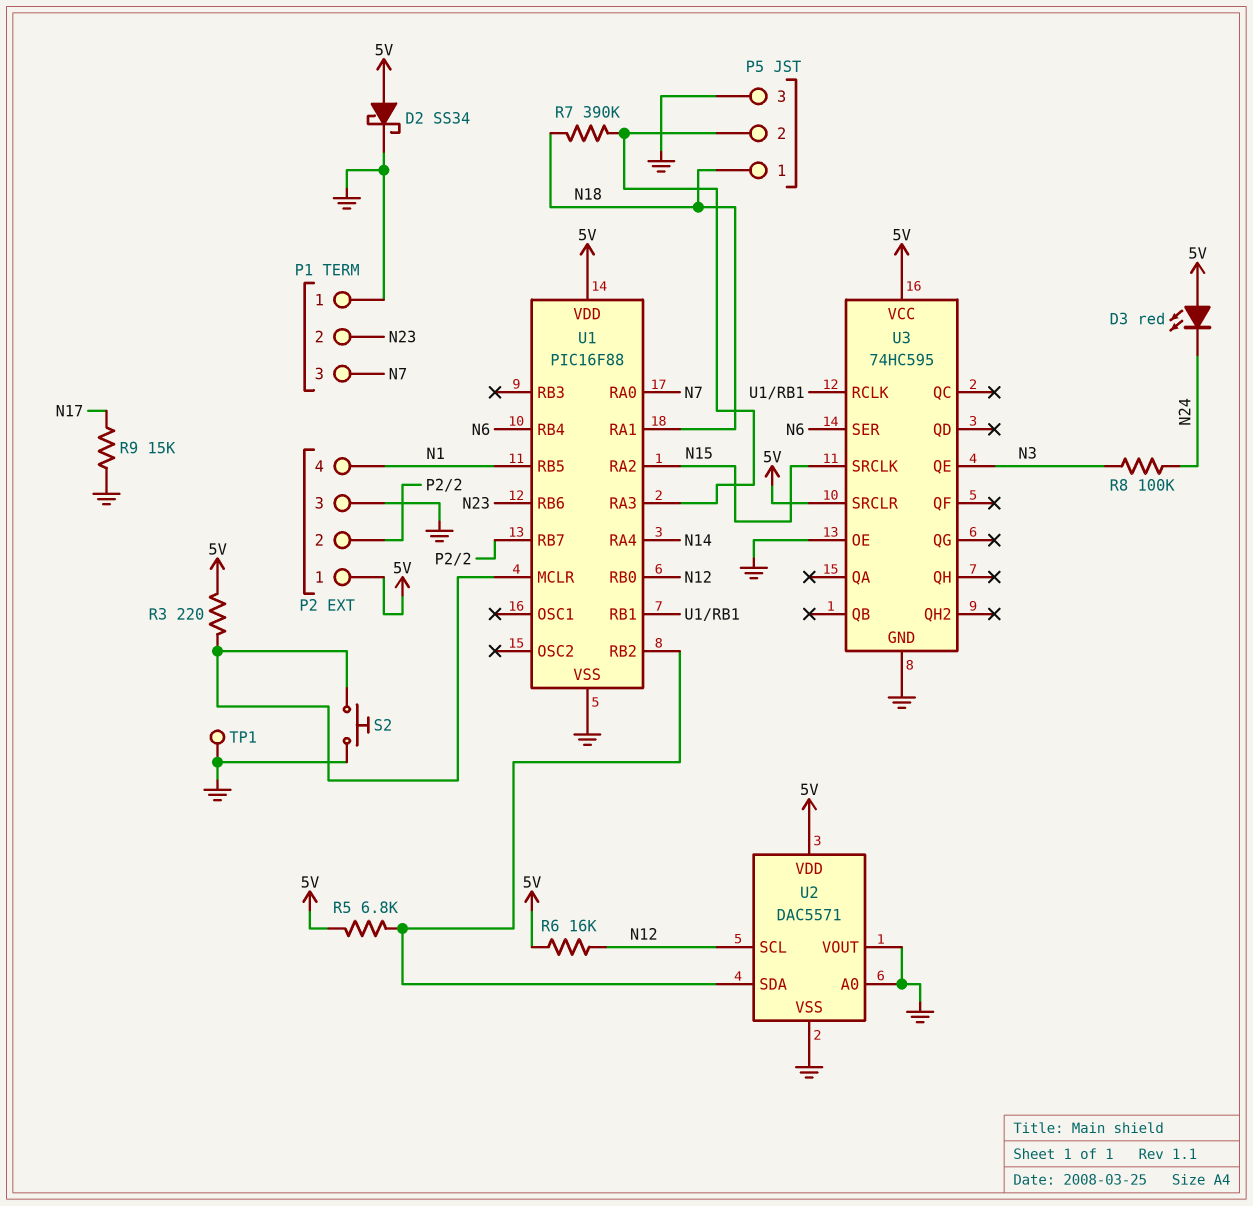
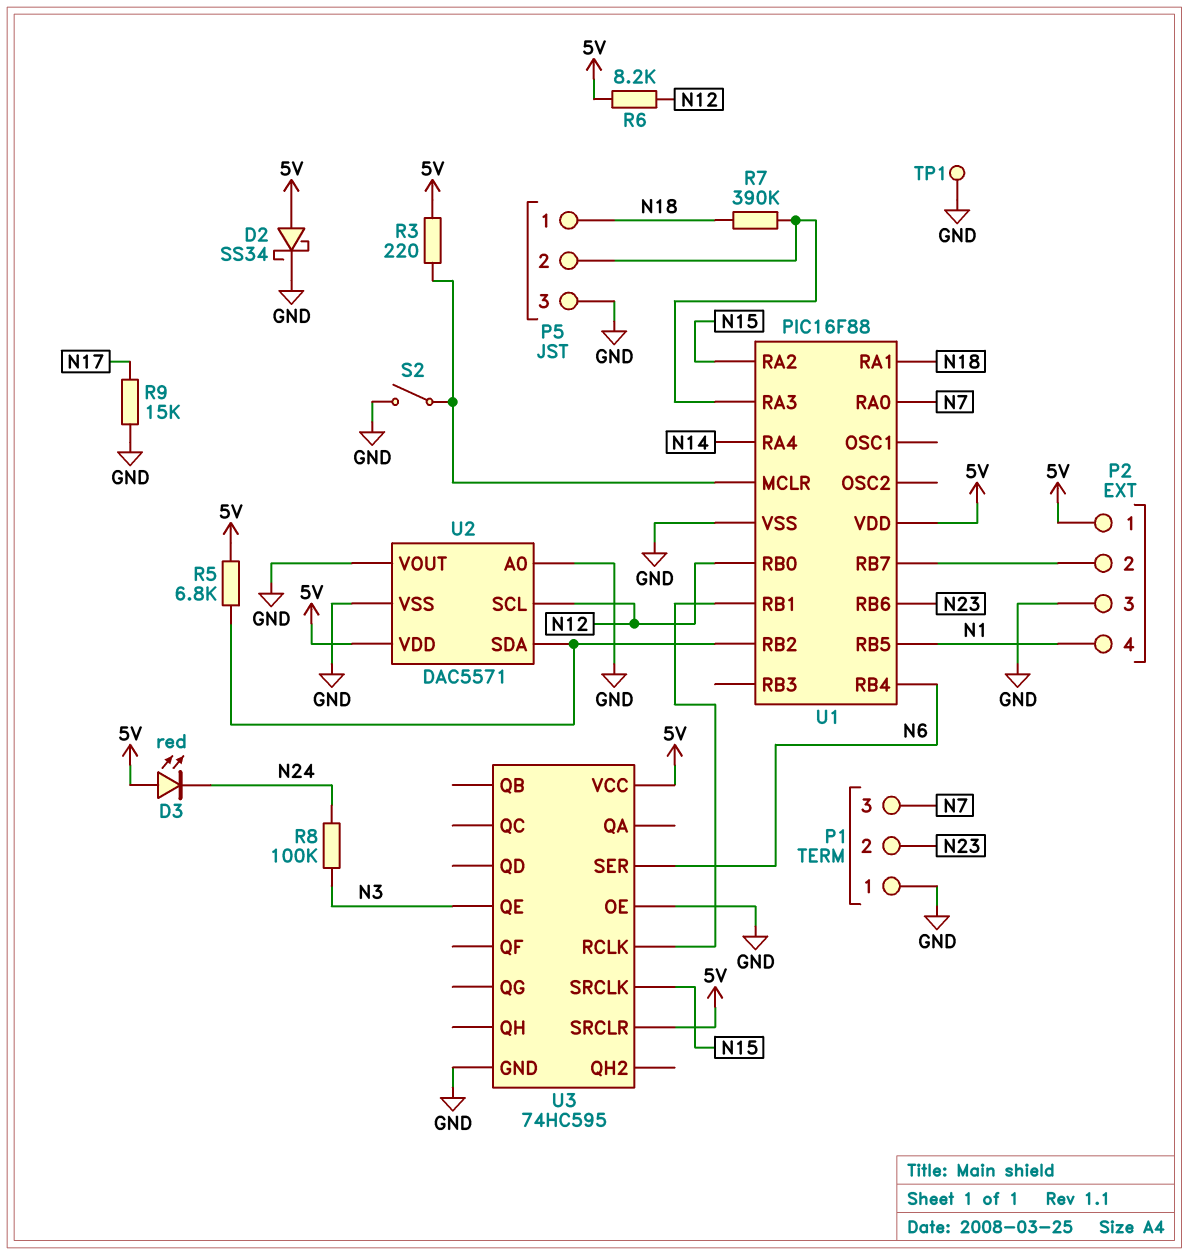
R6: 16k (5V, N12) -> 8.2k (5V, N12)
S2: button (GND, U1/MCLR) -> switch (GND, U1/MCLR)

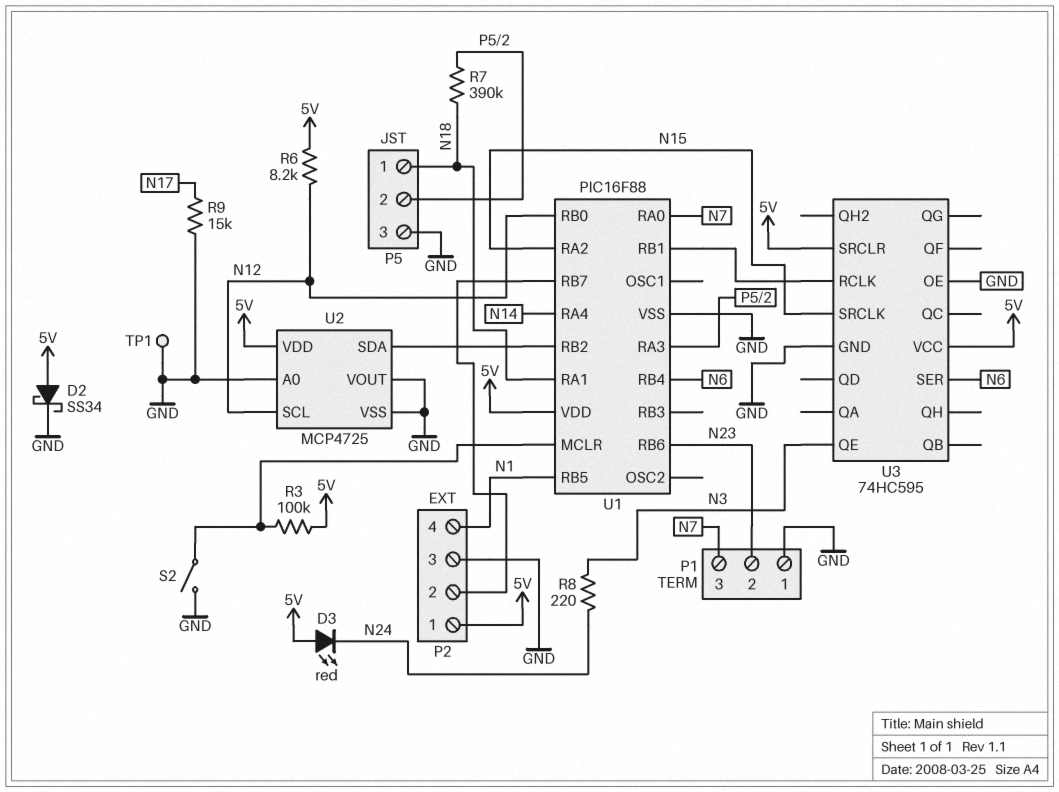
R3: 220 (5V, U1/MCLR) -> 100k (5V, U1/MCLR)
R5: 6.8k (5V, U1/RB2) -> none
R8: 100k (N3, N24) -> 220 (N3, N24)
U2: DAC5571 -> MCP4725

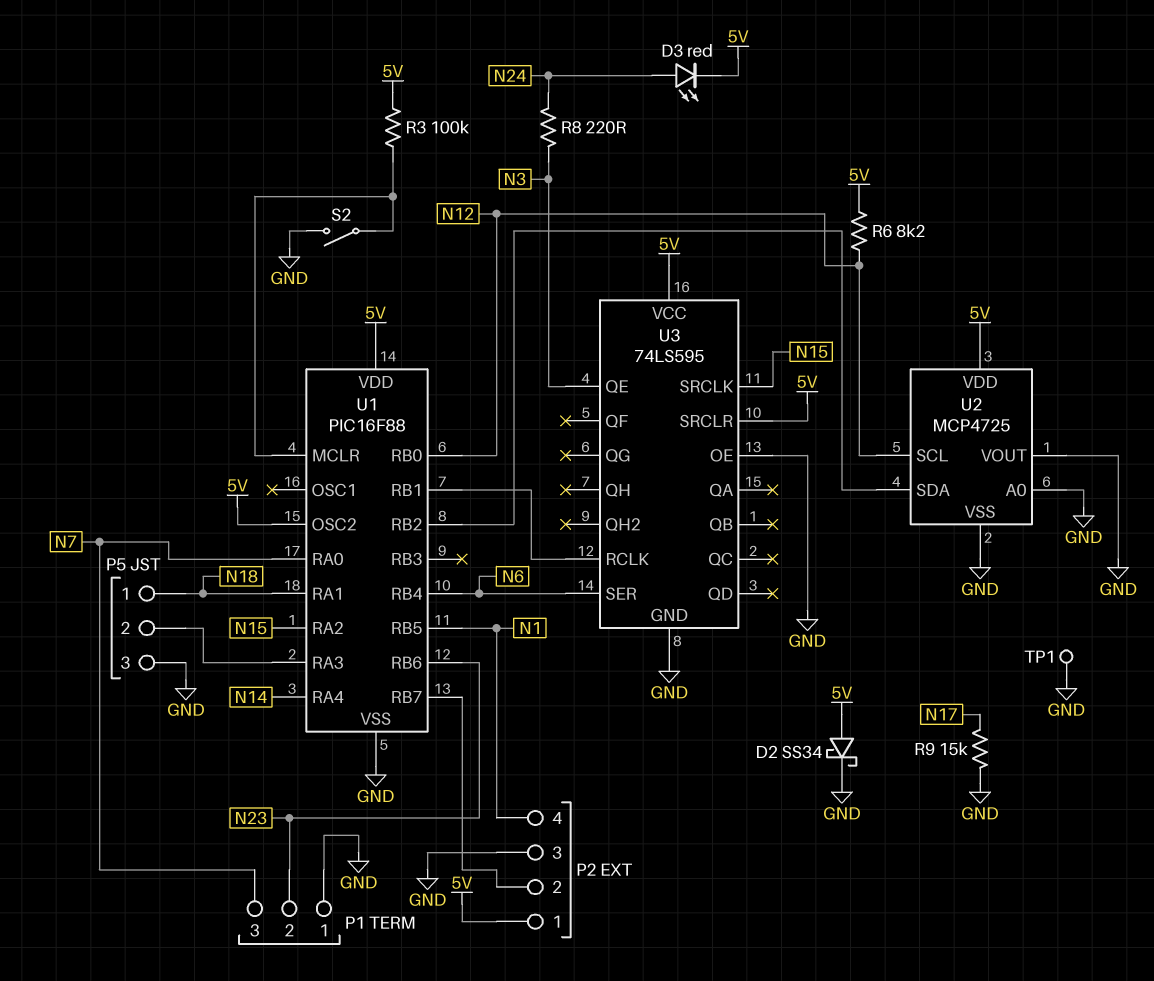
D3: LED red (A 5V, K N24) -> LED red (A N24, K 5V)
R7: 390k (N18, P5/2) -> none
U1 pin OSC2: none -> 5V
U3: 74HC595 -> 74LS595

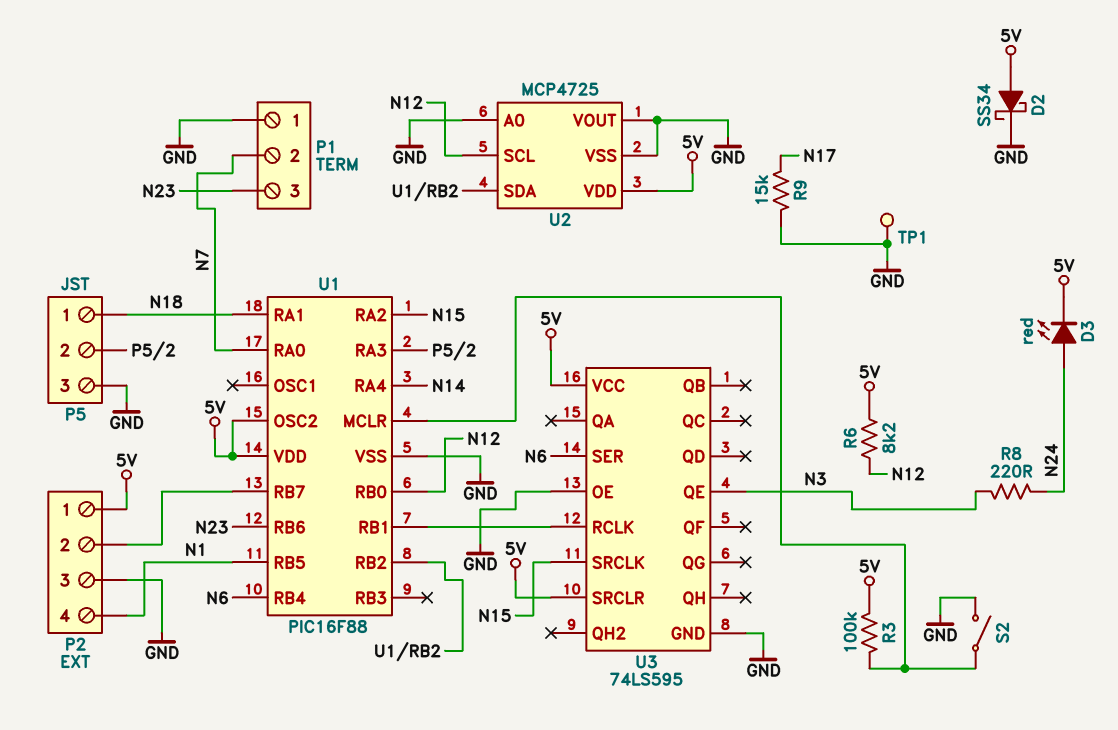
P1 pin 2: N23 -> N7
P1 pin 3: N7 -> N23

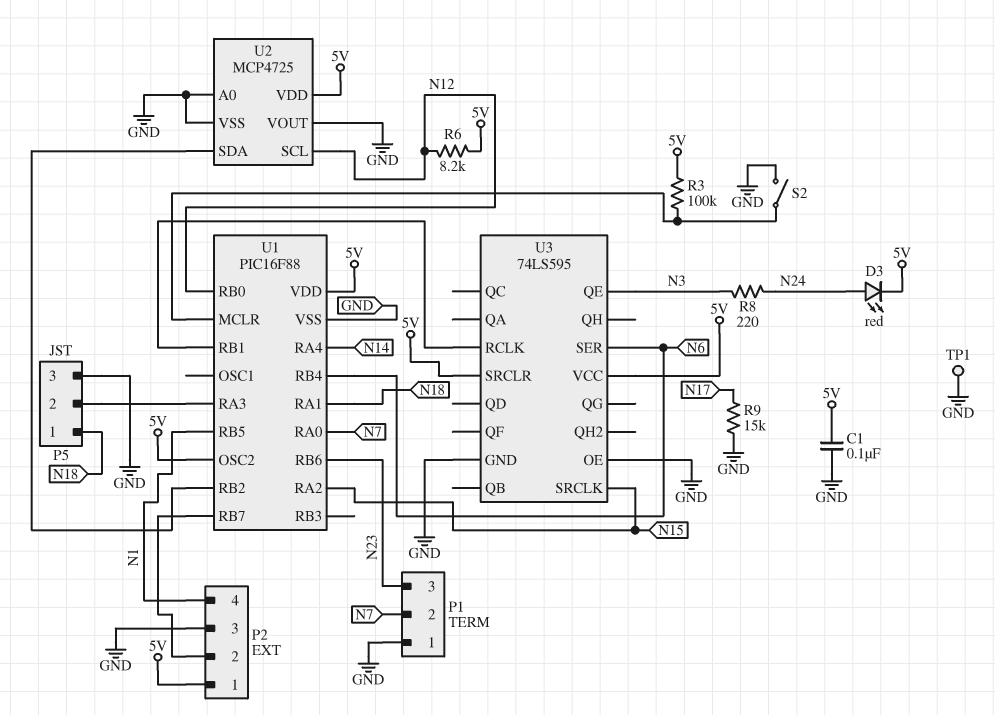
C1: none -> 100nF (5V, GND)
D2: schottky SS34 (A 5V, K GND) -> none

